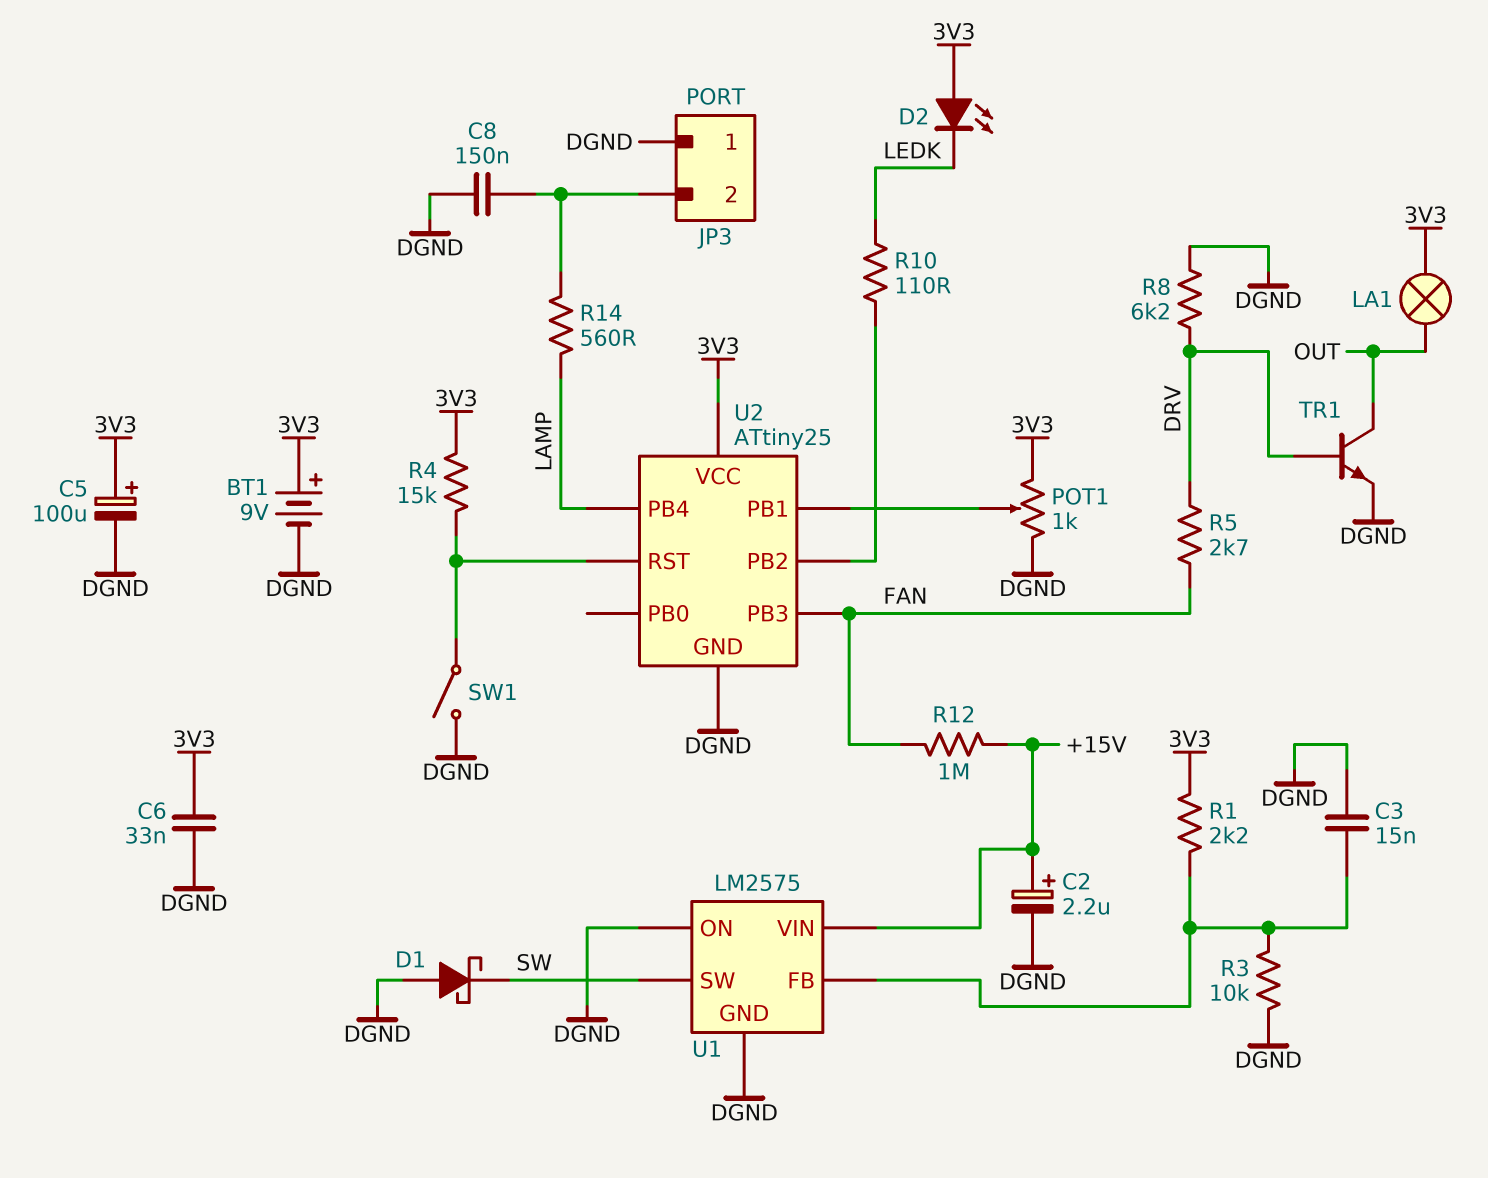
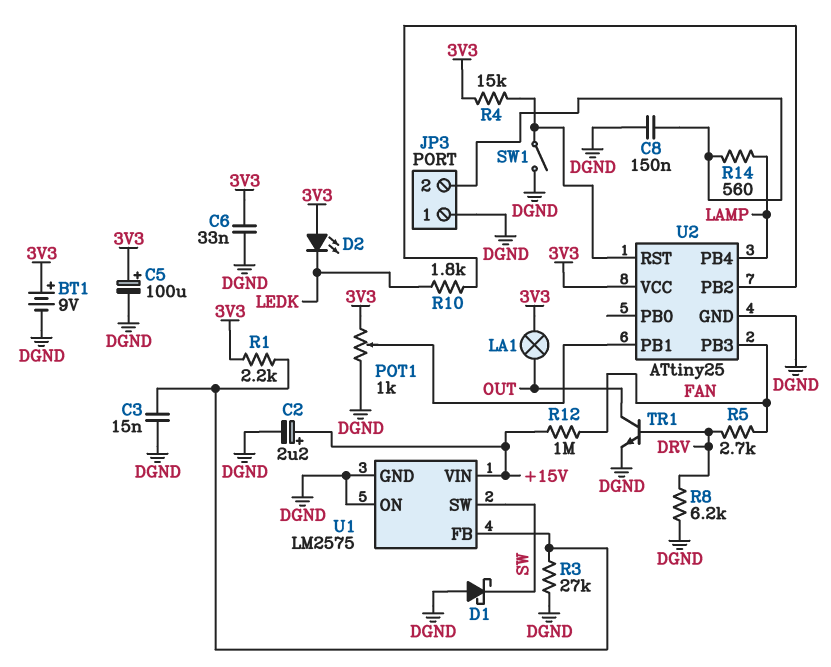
R3: 10k (DGND, U1/FB) -> 27k (DGND, U1/FB)
R10: 110 (LEDK, U2/PB2) -> 1.8k (LEDK, U2/PB2)

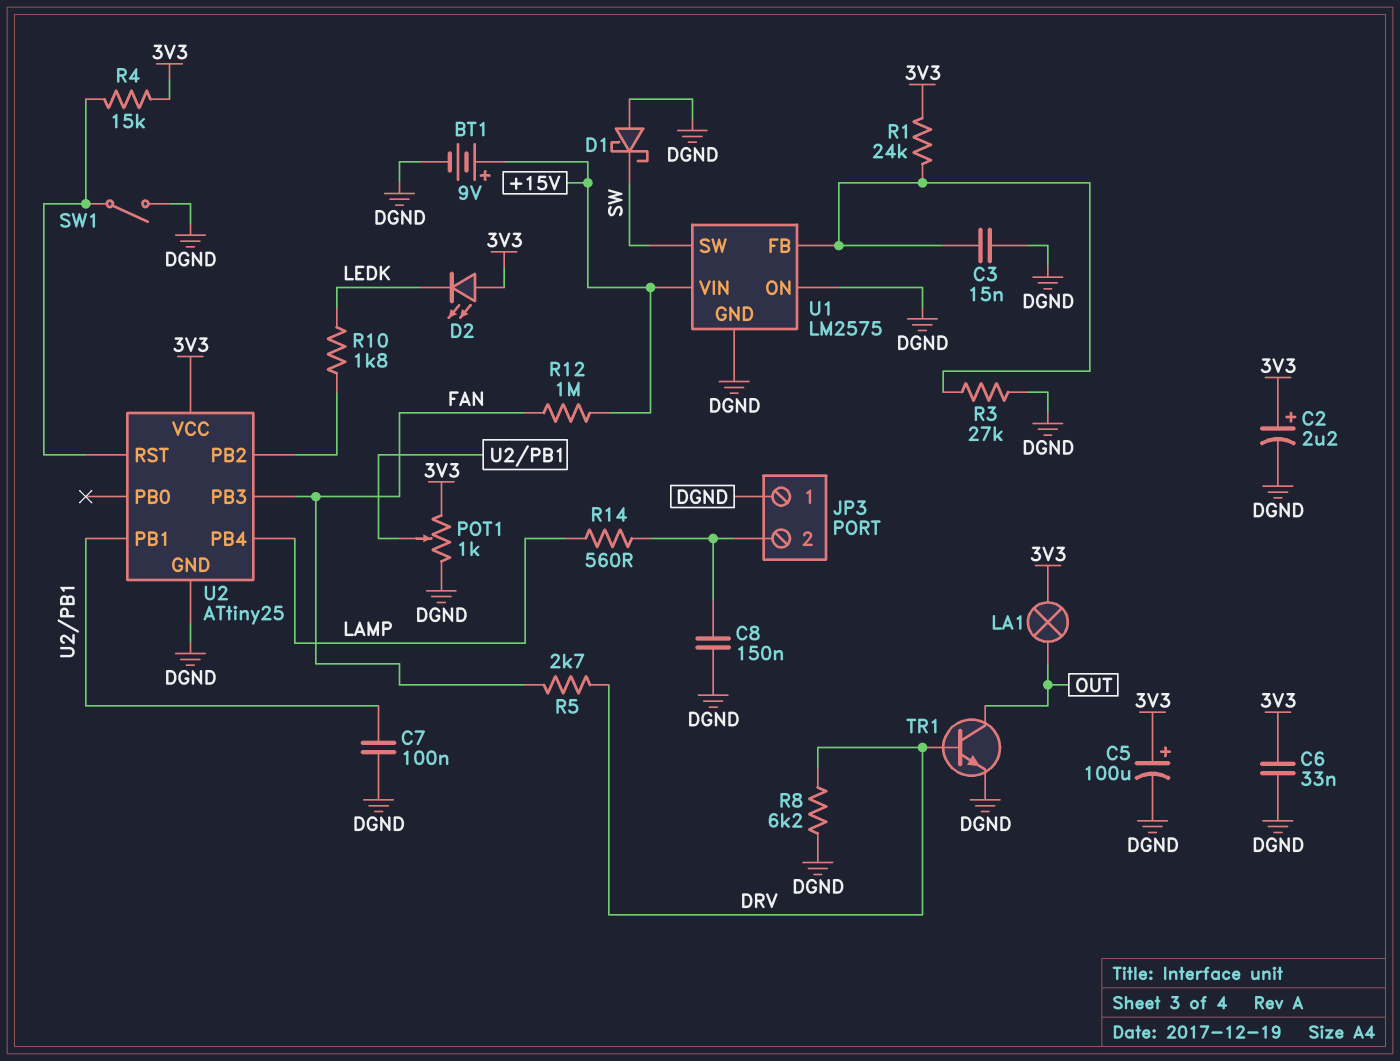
BT1: 9V (plus 3V3, minus DGND) -> 9V (plus +15V, minus DGND)
C2: 2.2uF (plus +15V, minus DGND) -> 2.2uF (plus 3V3, minus DGND)
C7: none -> 100nF (DGND, U2/PB1)
R1: 2.2k (3V3, U1/FB) -> 24k (3V3, U1/FB)

